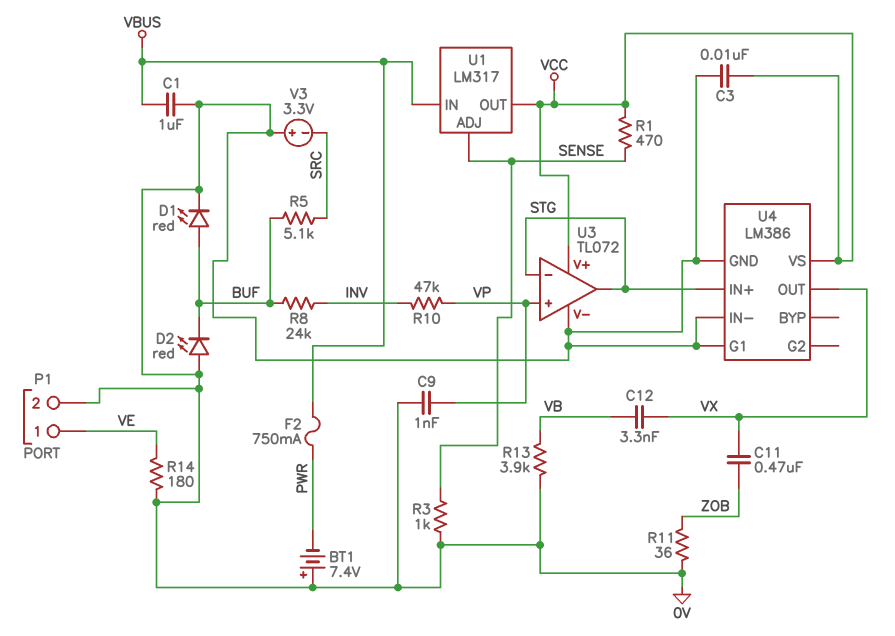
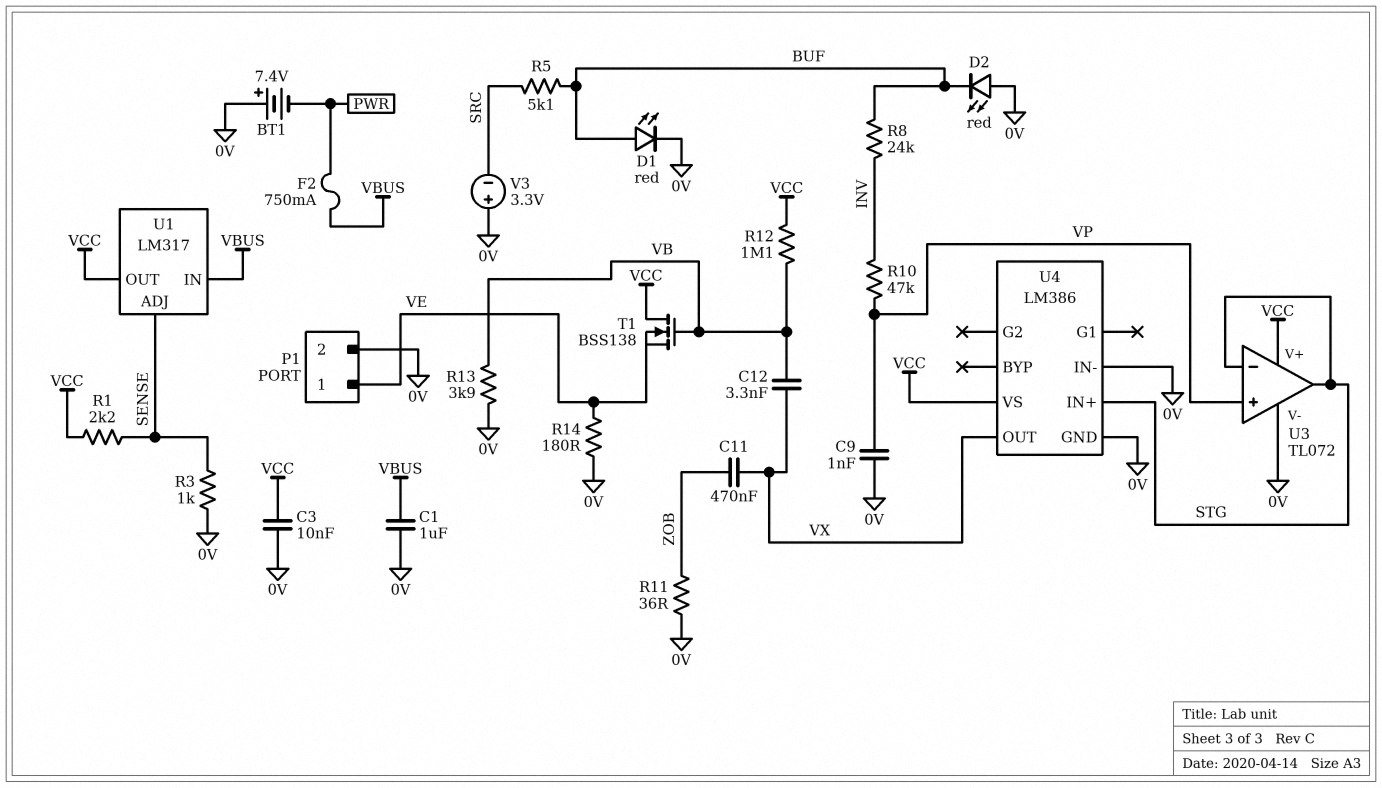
R1: 470 (SENSE, VCC) -> 2.2k (SENSE, VCC)
R12: none -> 1.1M (VB, VCC)
T1: none -> NMOS BSS138 (G VB, D VCC, S VE)
U4 pin G1: 0V -> none

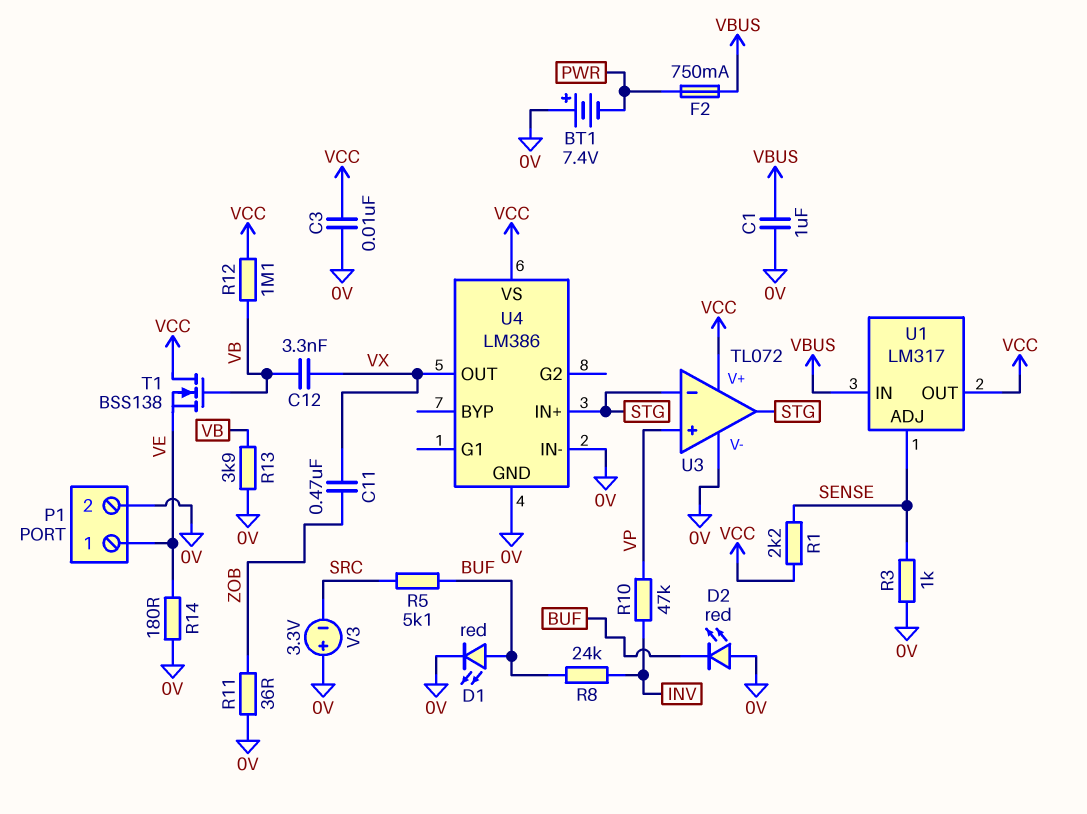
C9: 1nF (0V, VP) -> none

